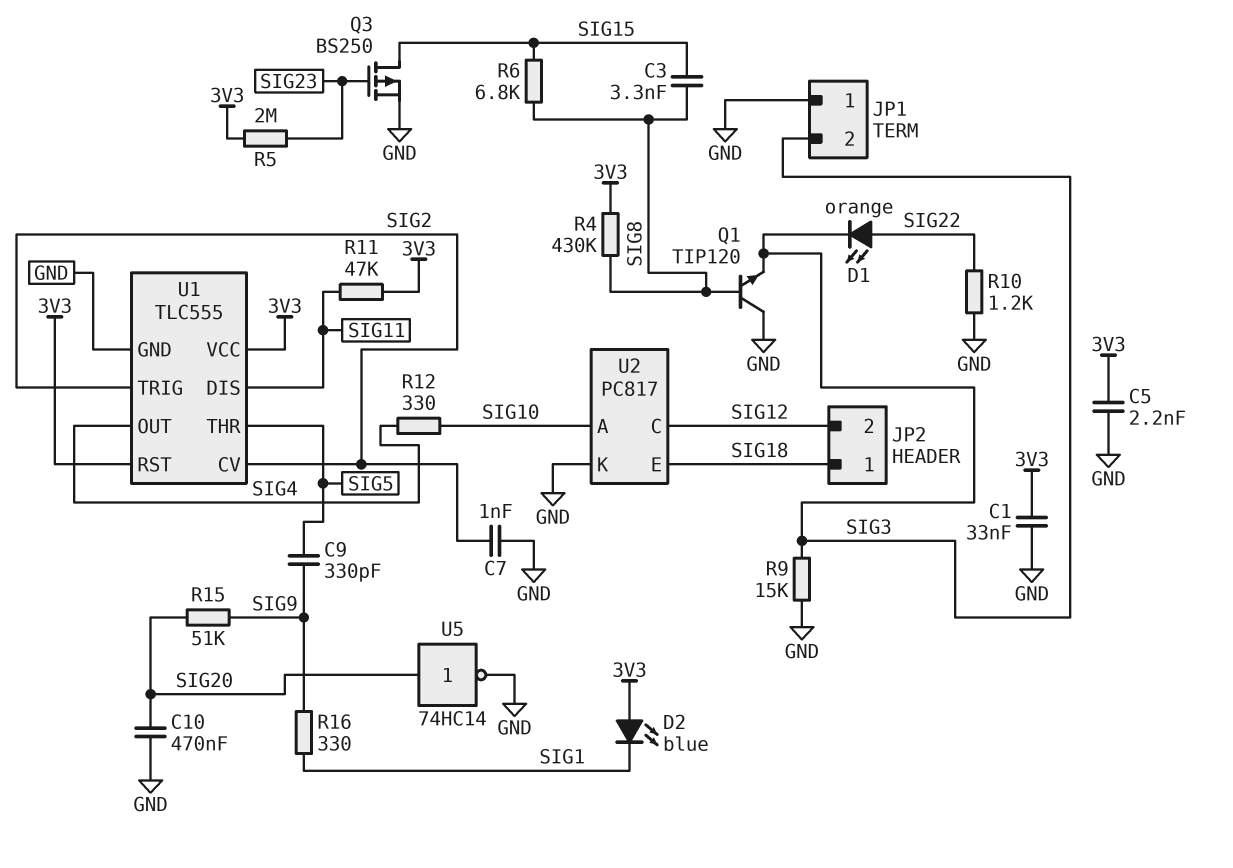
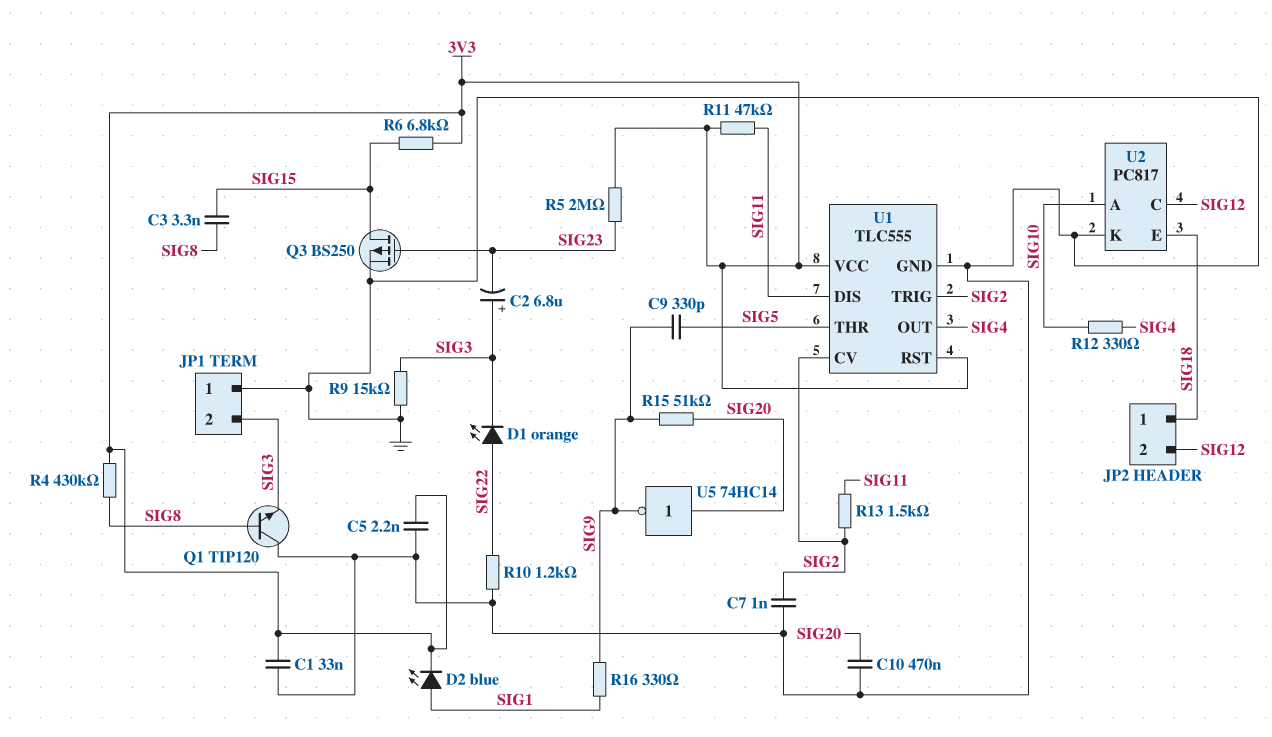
C2: none -> 6.8uF (plus SIG3, minus SIG23)
D2: LED blue (A 3V3, K SIG1) -> LED blue (A SIG1, K 3V3)
R6: 6.8k (SIG8, SIG15) -> 6.8k (3V3, SIG15)
R13: none -> 1.5k (SIG2, SIG11)
U5: NOT 74HC14 (in SIG20, out GND) -> NOT 74HC14 (in SIG20, out SIG9)

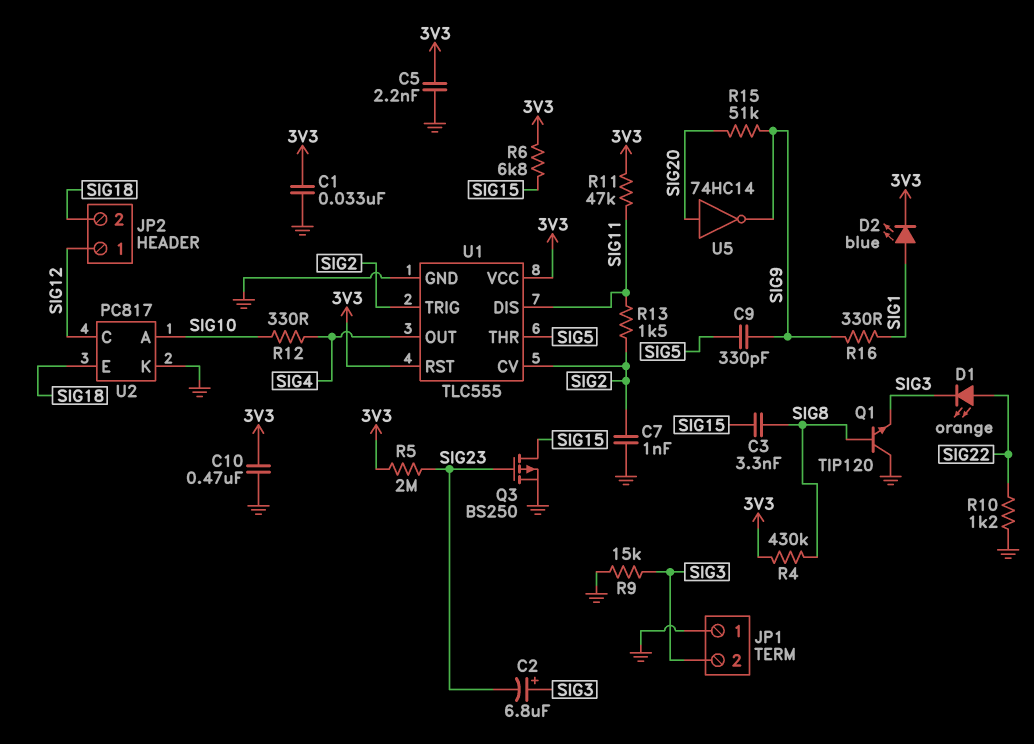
C10: 470nF (GND, SIG20) -> 470nF (3V3, GND)
JP2 pin 1: SIG18 -> SIG12
JP2 pin 2: SIG12 -> SIG18

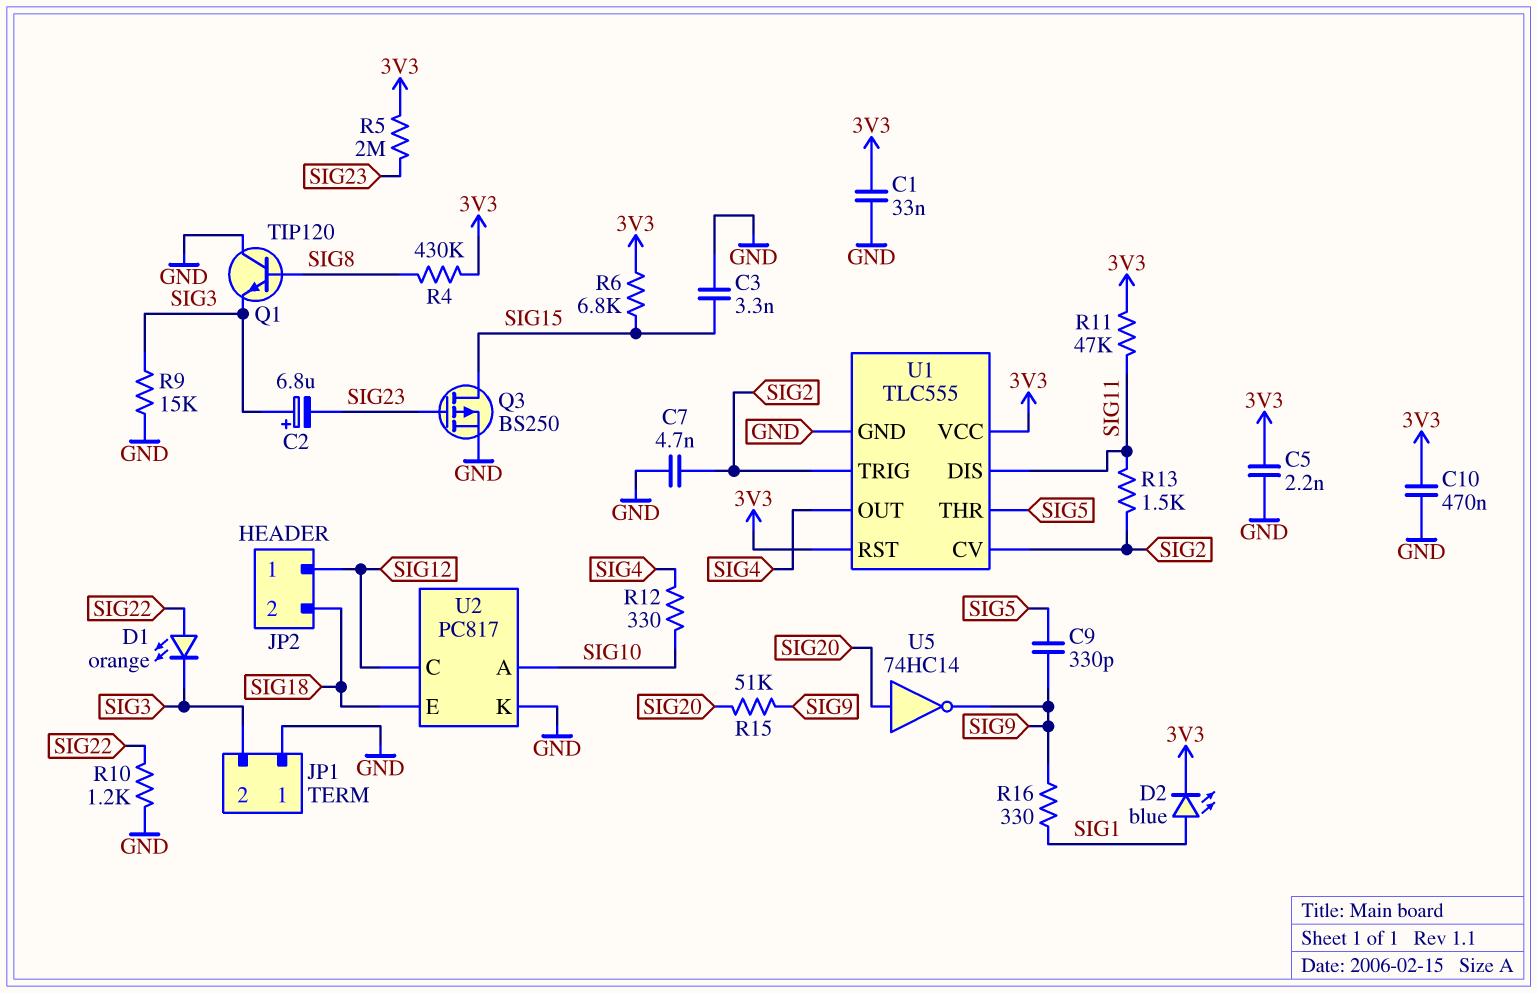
C3: 3.3nF (SIG8, SIG15) -> 3.3nF (GND, SIG15)
C7: 1nF (GND, SIG2) -> 4.7nF (GND, SIG2)

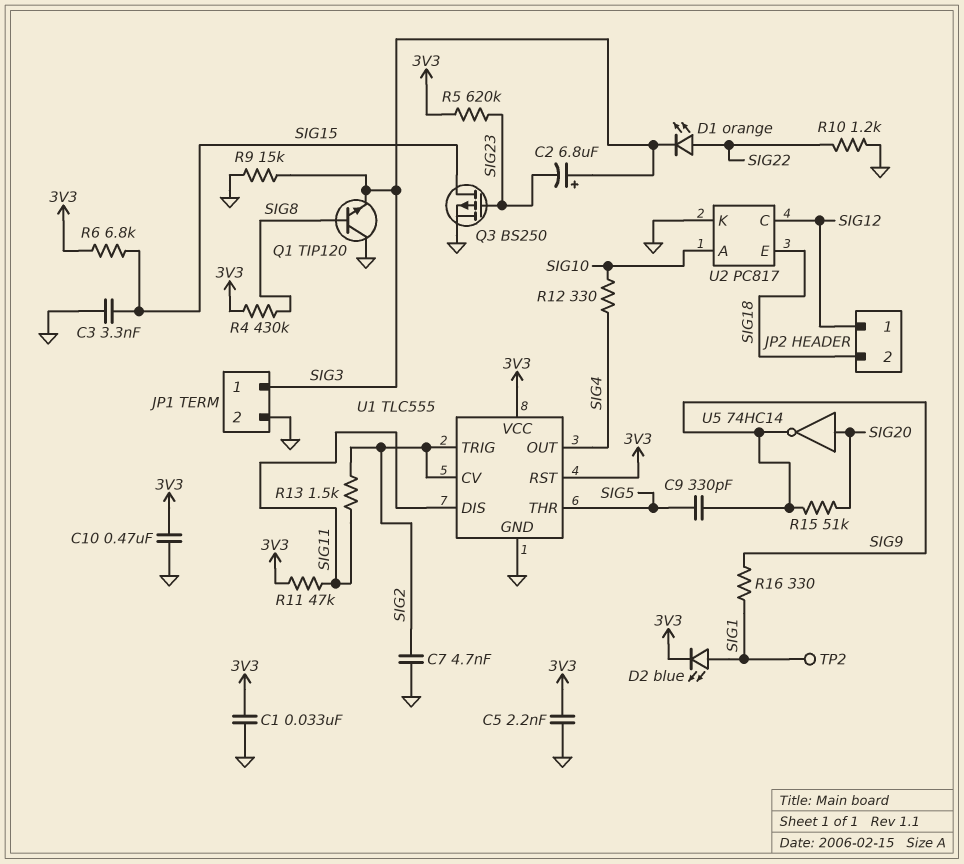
JP1 pin 1: GND -> SIG3
JP1 pin 2: SIG3 -> GND
R5: 2M (3V3, SIG23) -> 620k (3V3, SIG23)
TP2: none -> test point (SIG1)

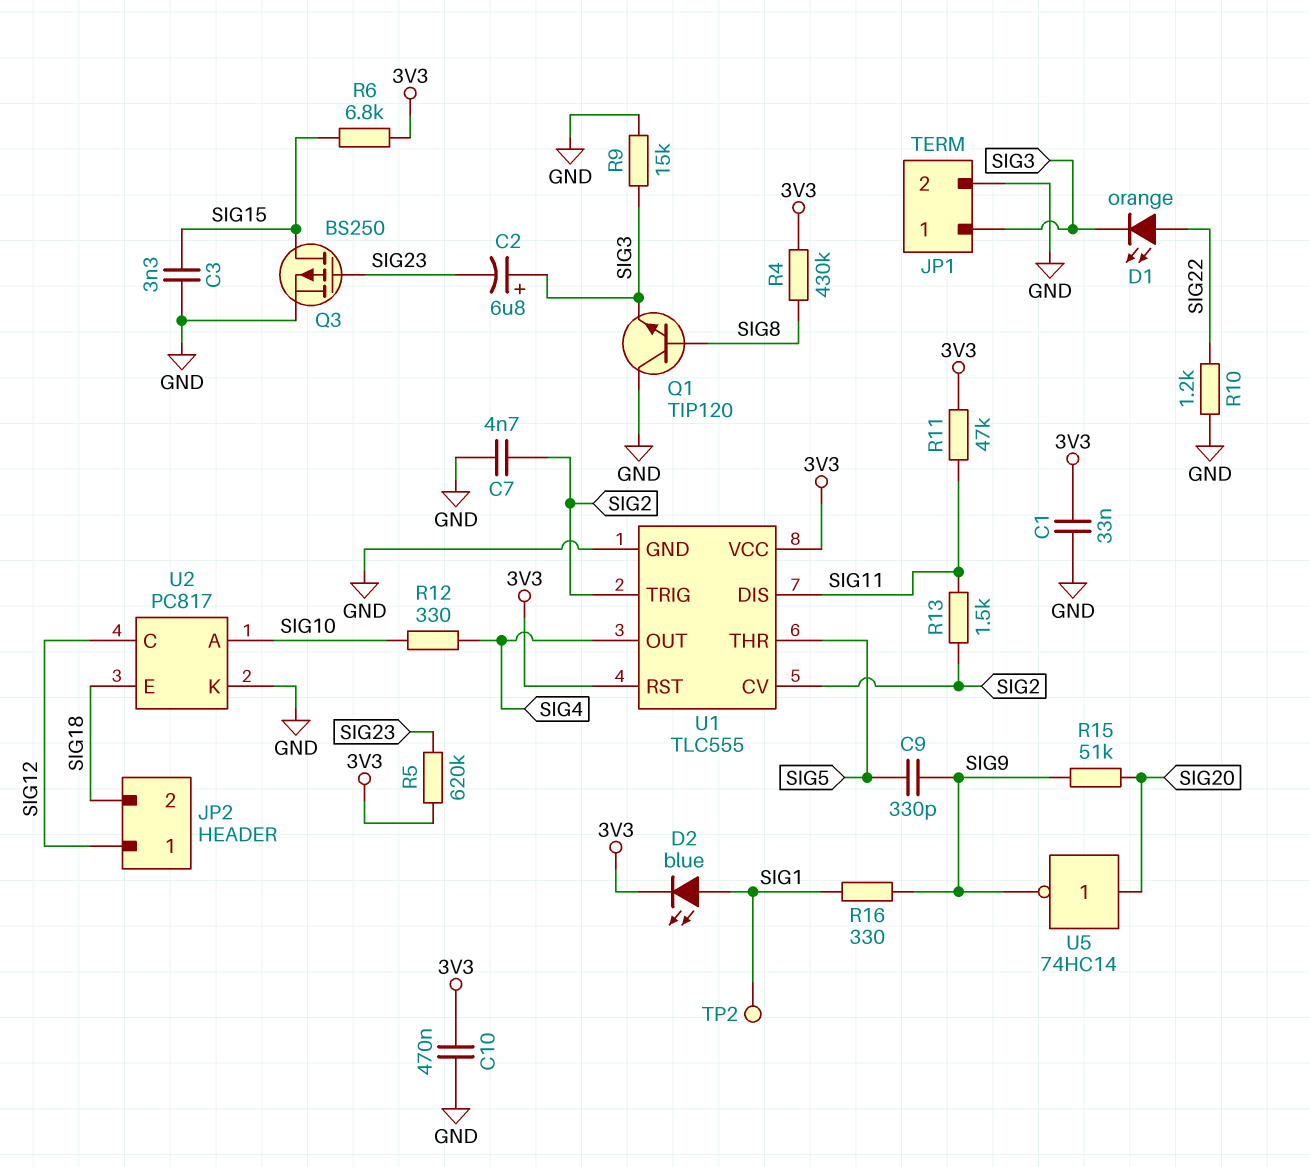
C5: 2.2nF (3V3, GND) -> none

